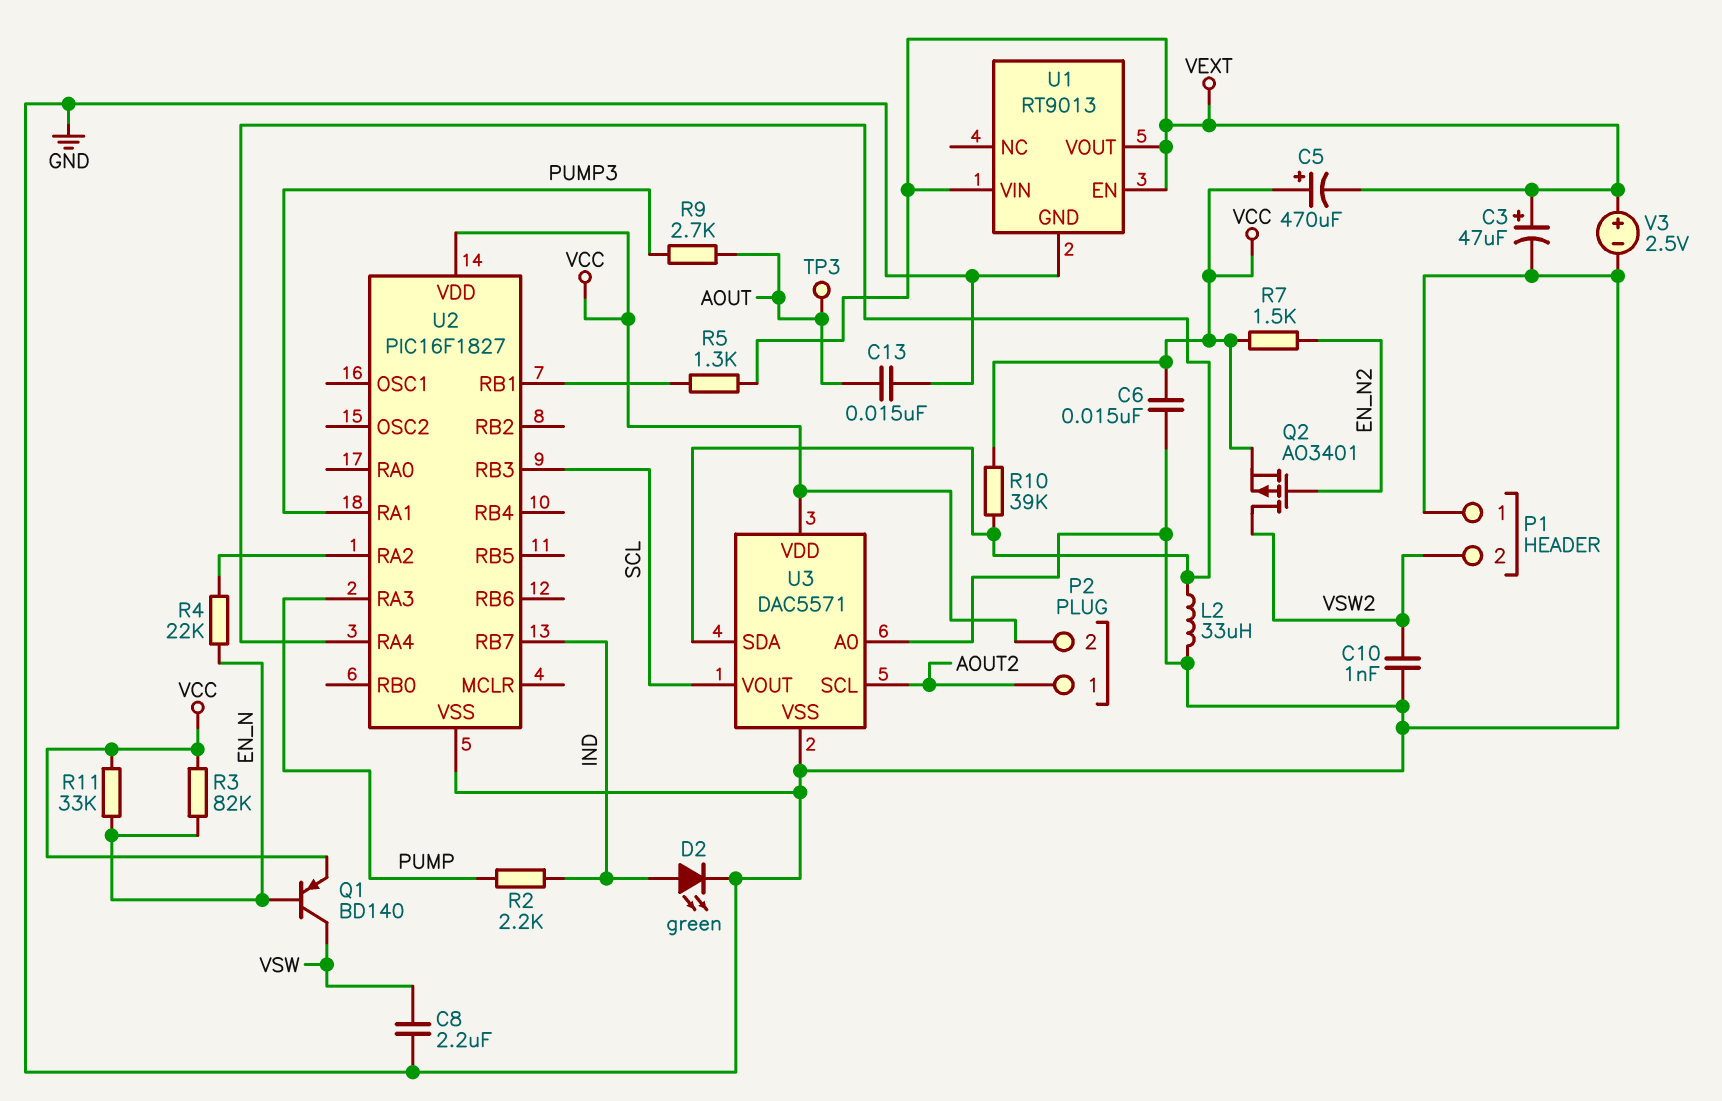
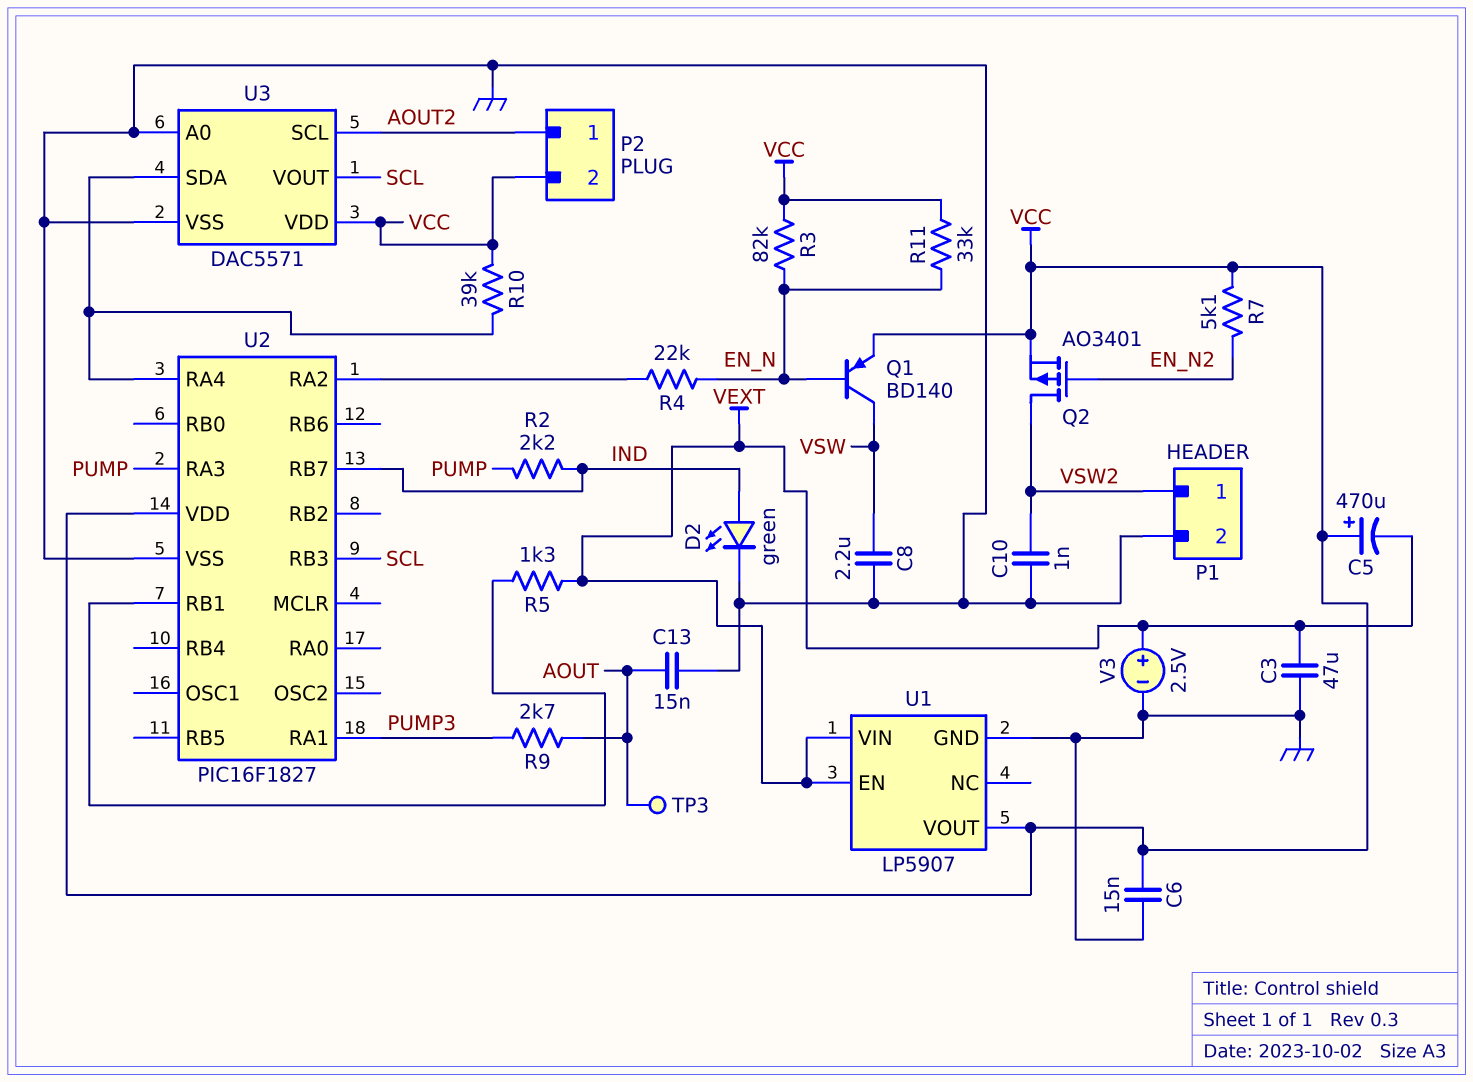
C3: 47uF (plus VEXT, minus GND) -> 47uF (GND, VEXT)
L2: 33uH (GND, U2/RA4) -> none
P1 pin 1: GND -> VSW2
P1 pin 2: VSW2 -> GND
R7: 1.5k (EN_N2, VCC) -> 5.1k (EN_N2, VCC)
U1: RT9013 -> LP5907
U1 pin VOUT: VEXT -> VCC

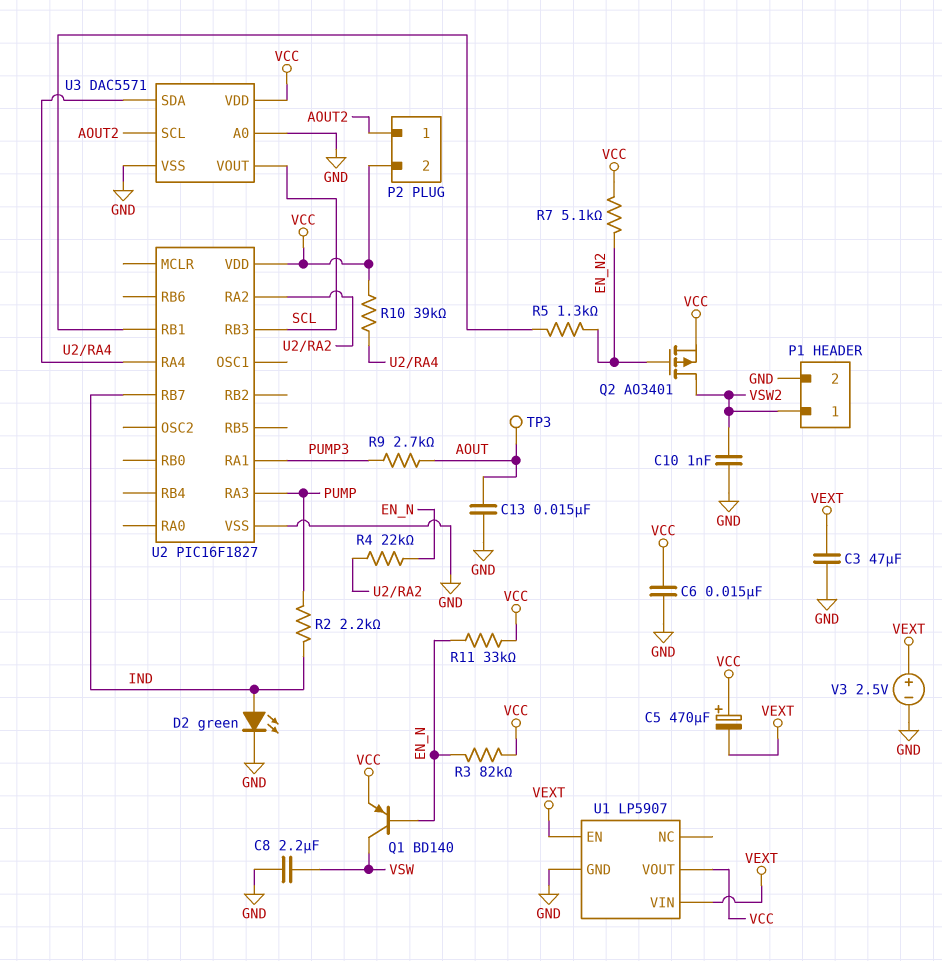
R5: 1.3k (U2/RB1, VEXT) -> 1.3k (EN_N2, U2/RB1)

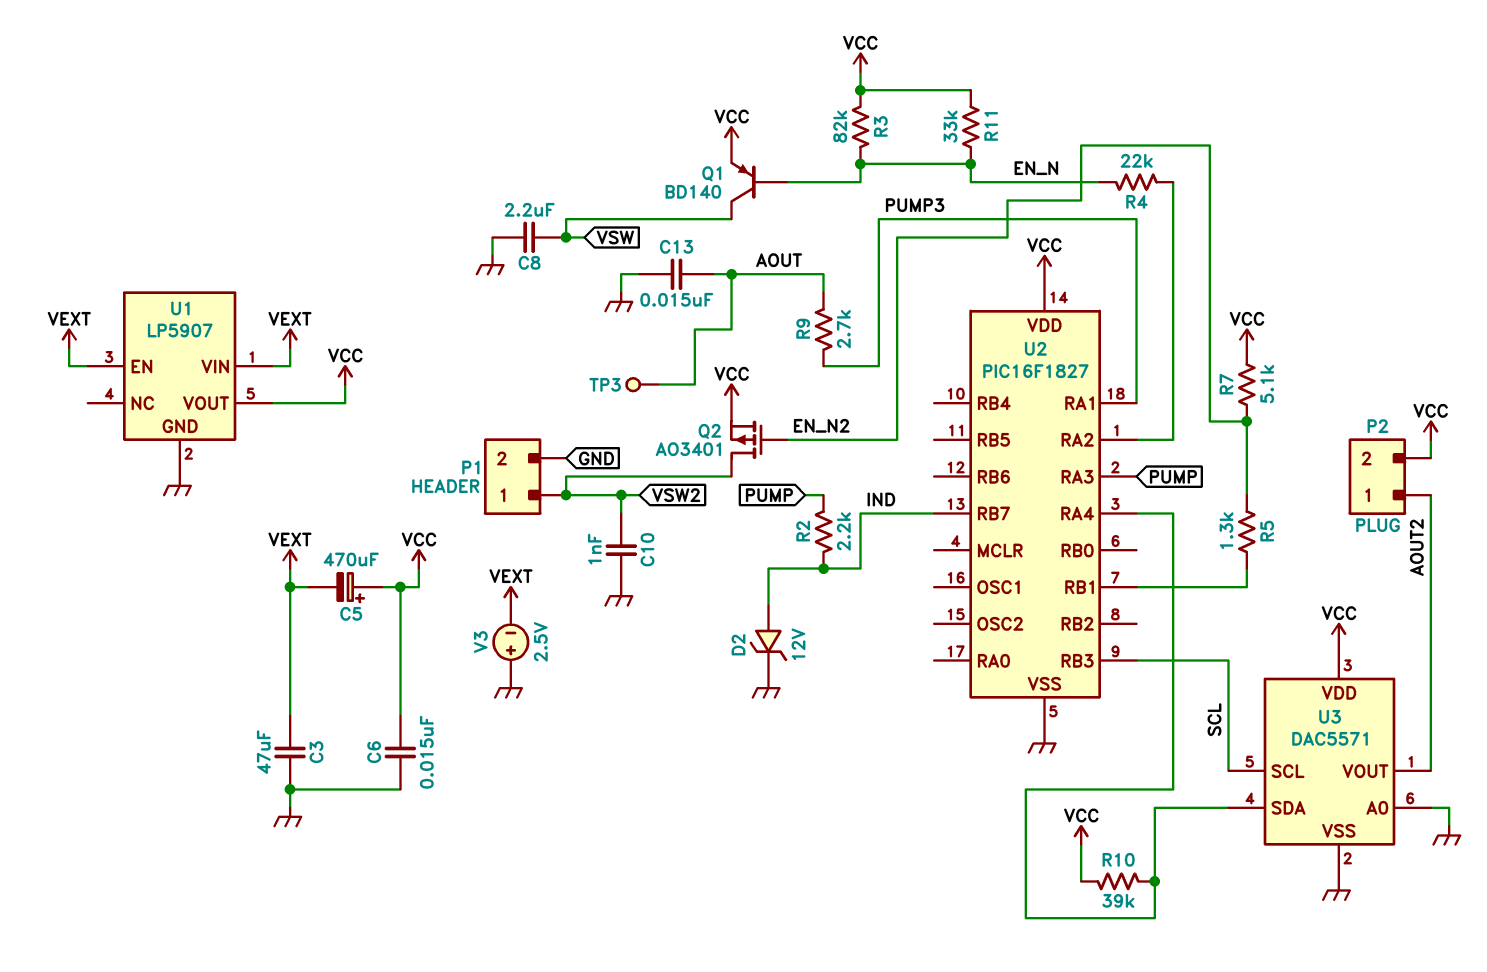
D2: LED green (A IND, K GND) -> zener 12V (A IND, K GND)
U3 pin SCL: AOUT2 -> SCL
U3 pin VOUT: SCL -> AOUT2
V3: 2.5V (plus VEXT, minus GND) -> 2.5V (plus GND, minus VEXT)

